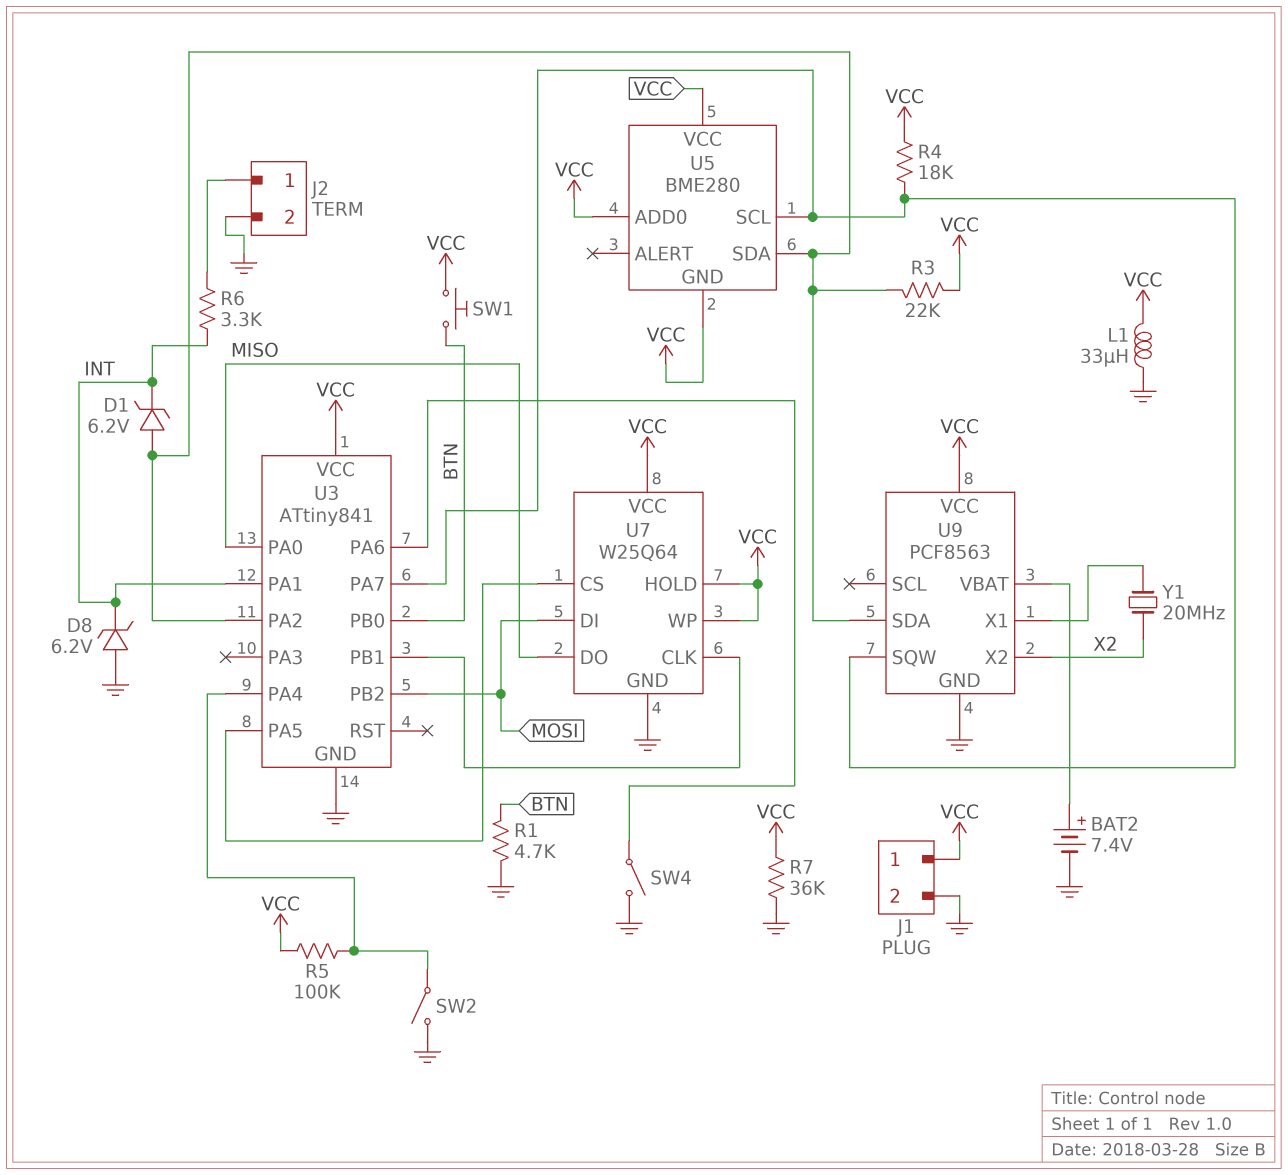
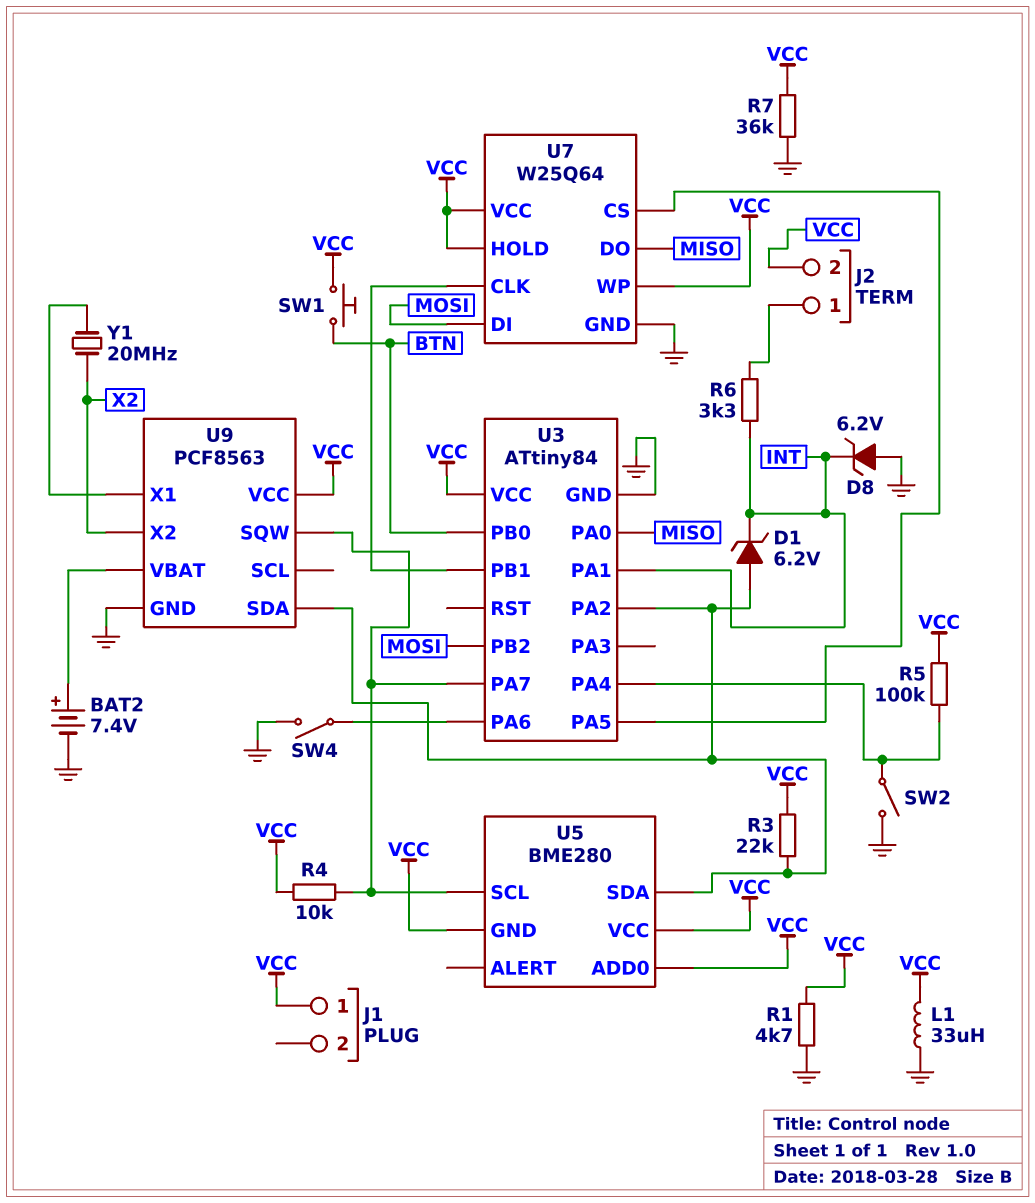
J1 pin 2: GND -> none
J2 pin 2: GND -> VCC
R1: 4.7k (BTN, GND) -> 4.7k (GND, VCC)
R4: 18k (U3/PA7, VCC) -> 10k (U3/PA7, VCC)
U3: ATtiny841 -> ATtiny84

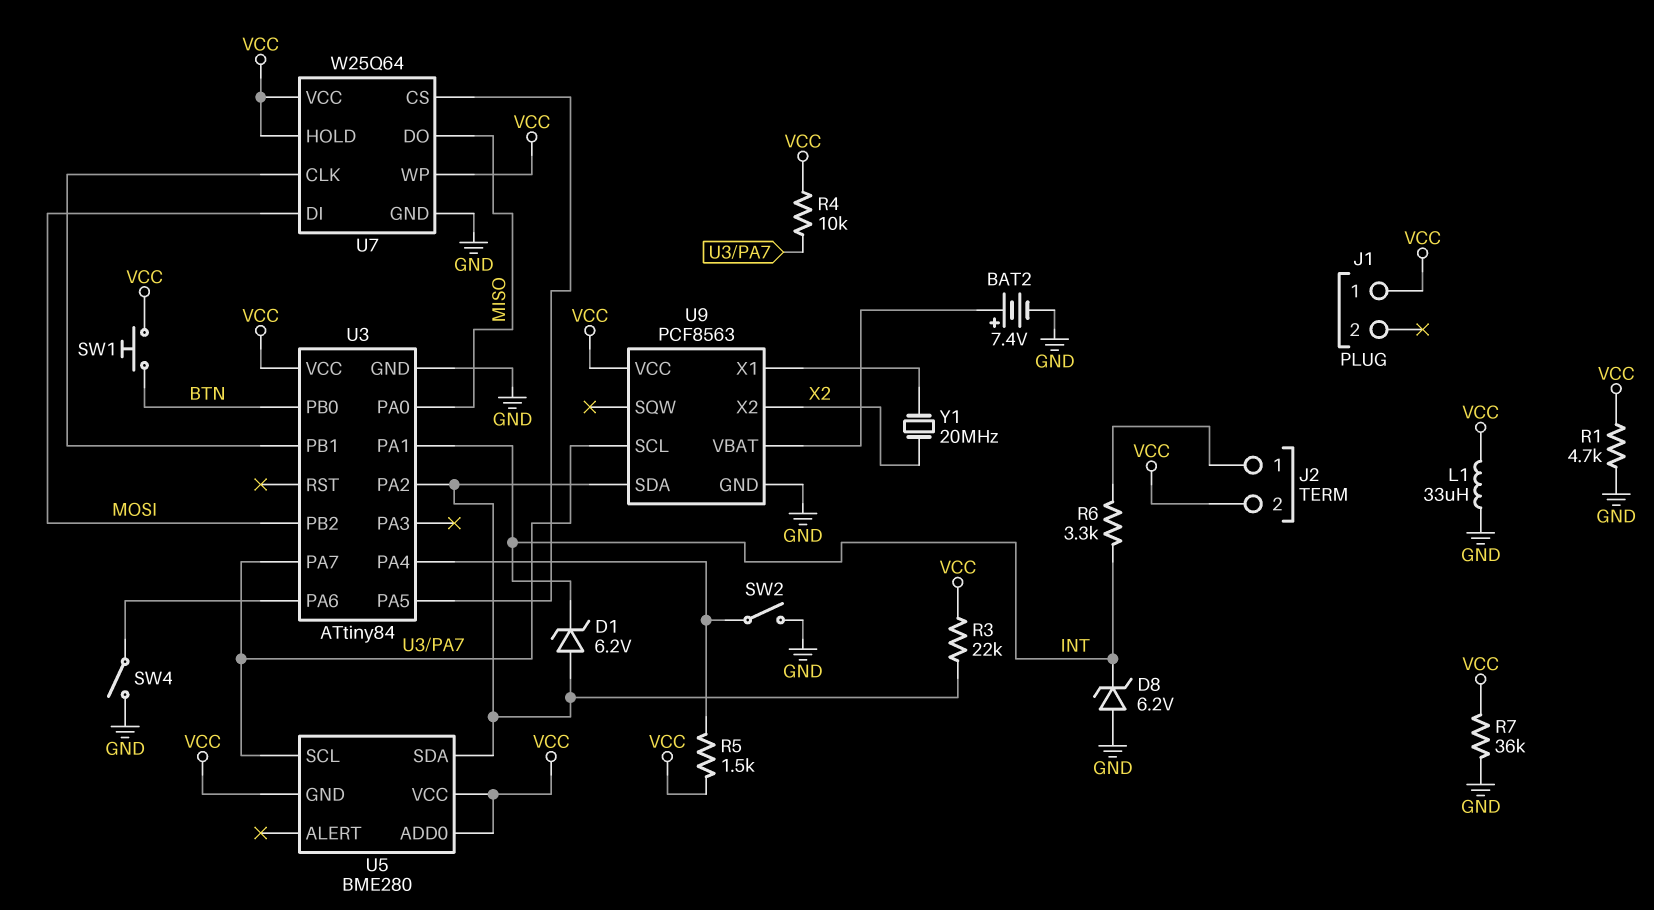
R5: 100k (U3/PA4, VCC) -> 1.5k (U3/PA4, VCC)
U9 pin SCL: none -> U3/PA7
U9 pin SQW: U3/PA7 -> none

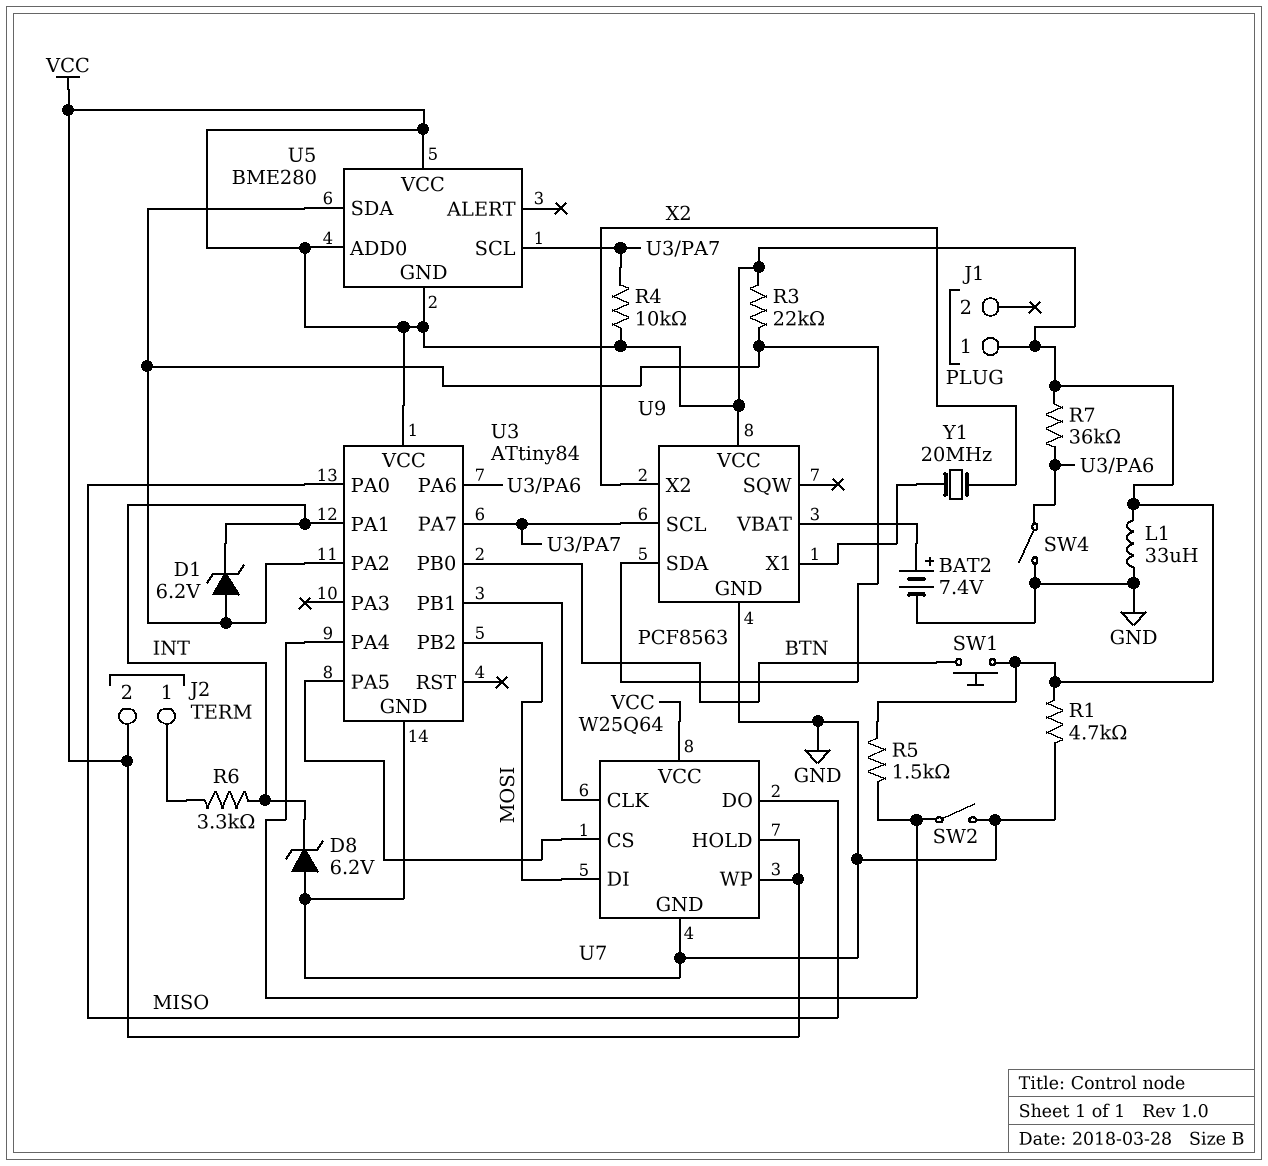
R7: 36k (GND, VCC) -> 36k (U3/PA6, VCC)

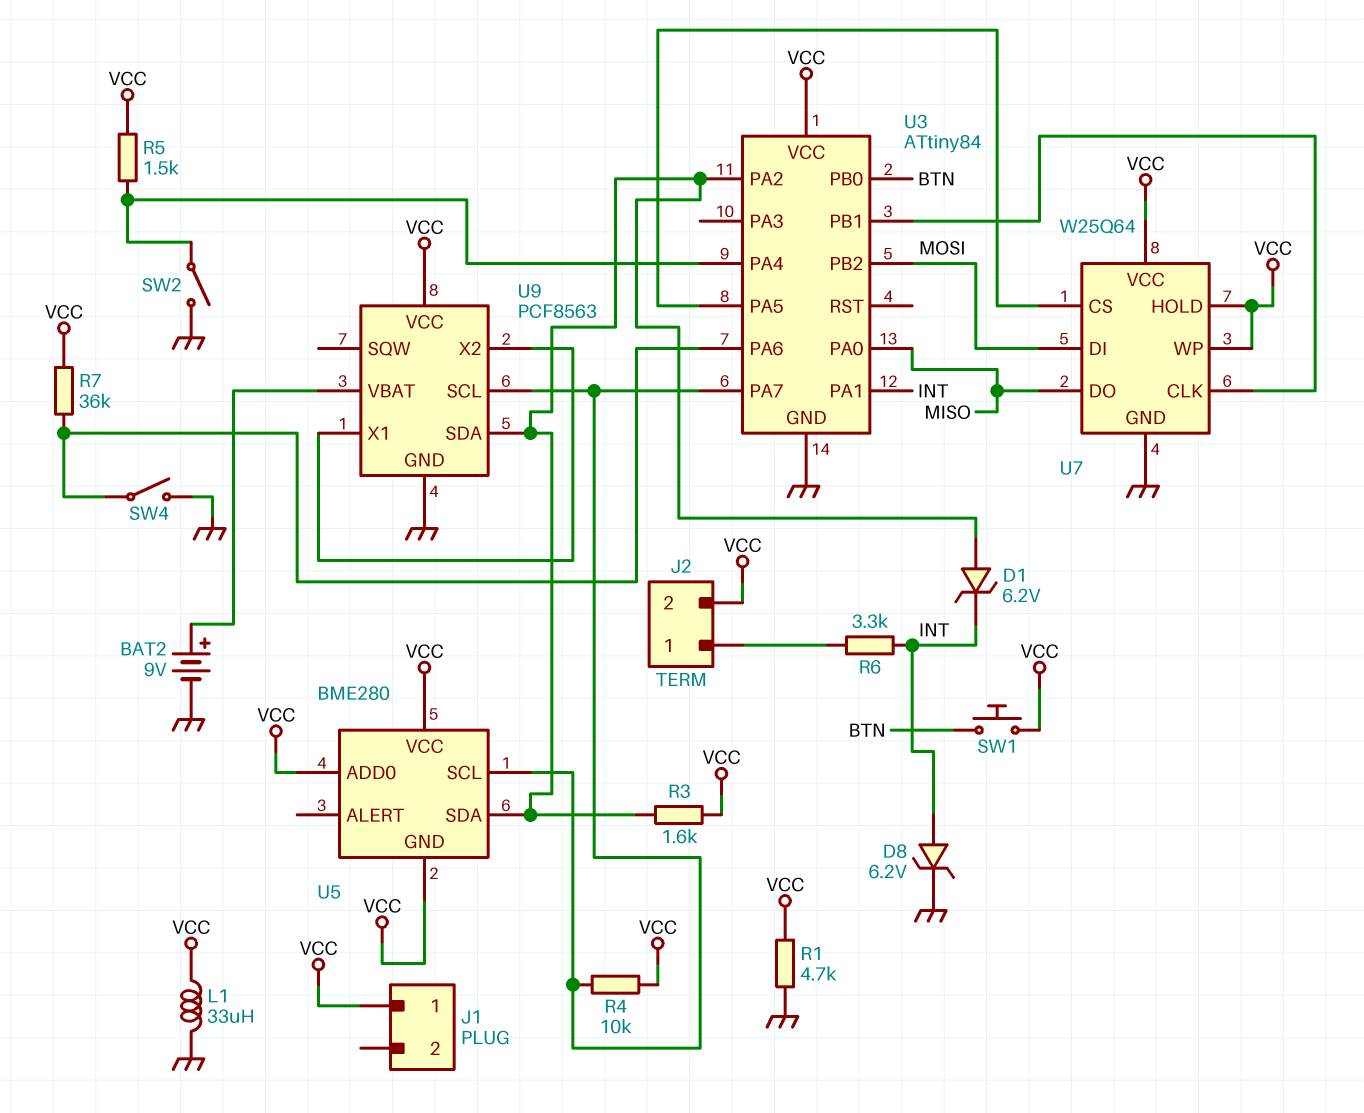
BAT2: 7.4V (plus U9/VBAT, minus GND) -> 9V (plus U9/VBAT, minus GND)
D8: zener 6.2V (A GND, K INT) -> zener 6.2V (A INT, K GND)
R3: 22k (U3/PA2, VCC) -> 1.6k (U3/PA2, VCC)
U9 pin X2: X2 -> U9/X1
Y1: 20MHz (U9/X1, X2) -> none

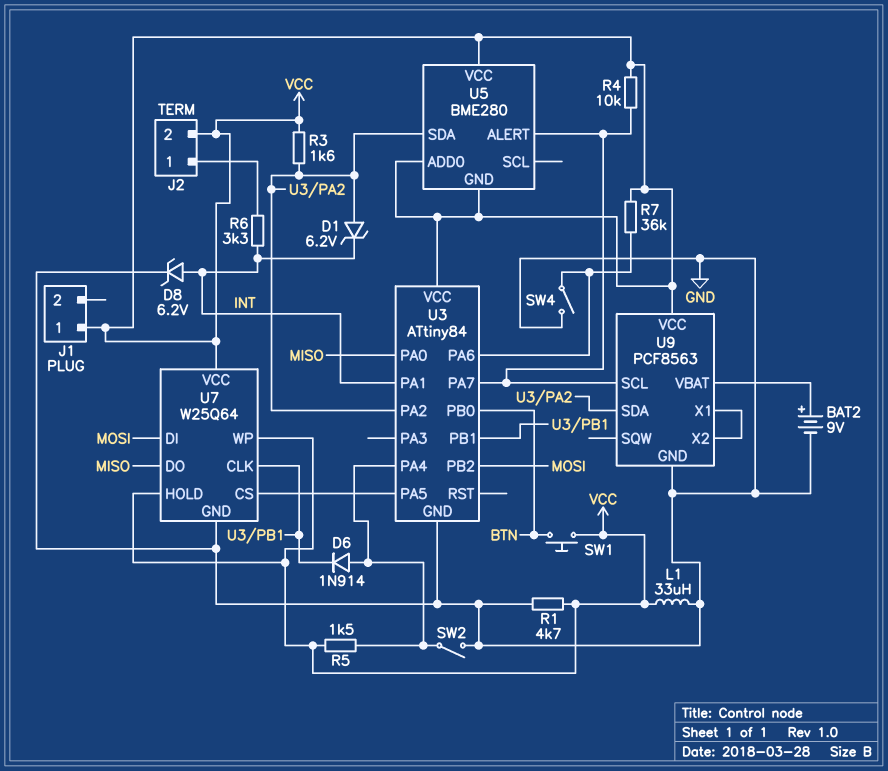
D6: none -> diode 1N914 (A U3/PA4, K U3/PB1)
U5 pin ALERT: none -> U3/PA7
U5 pin SCL: U3/PA7 -> none

